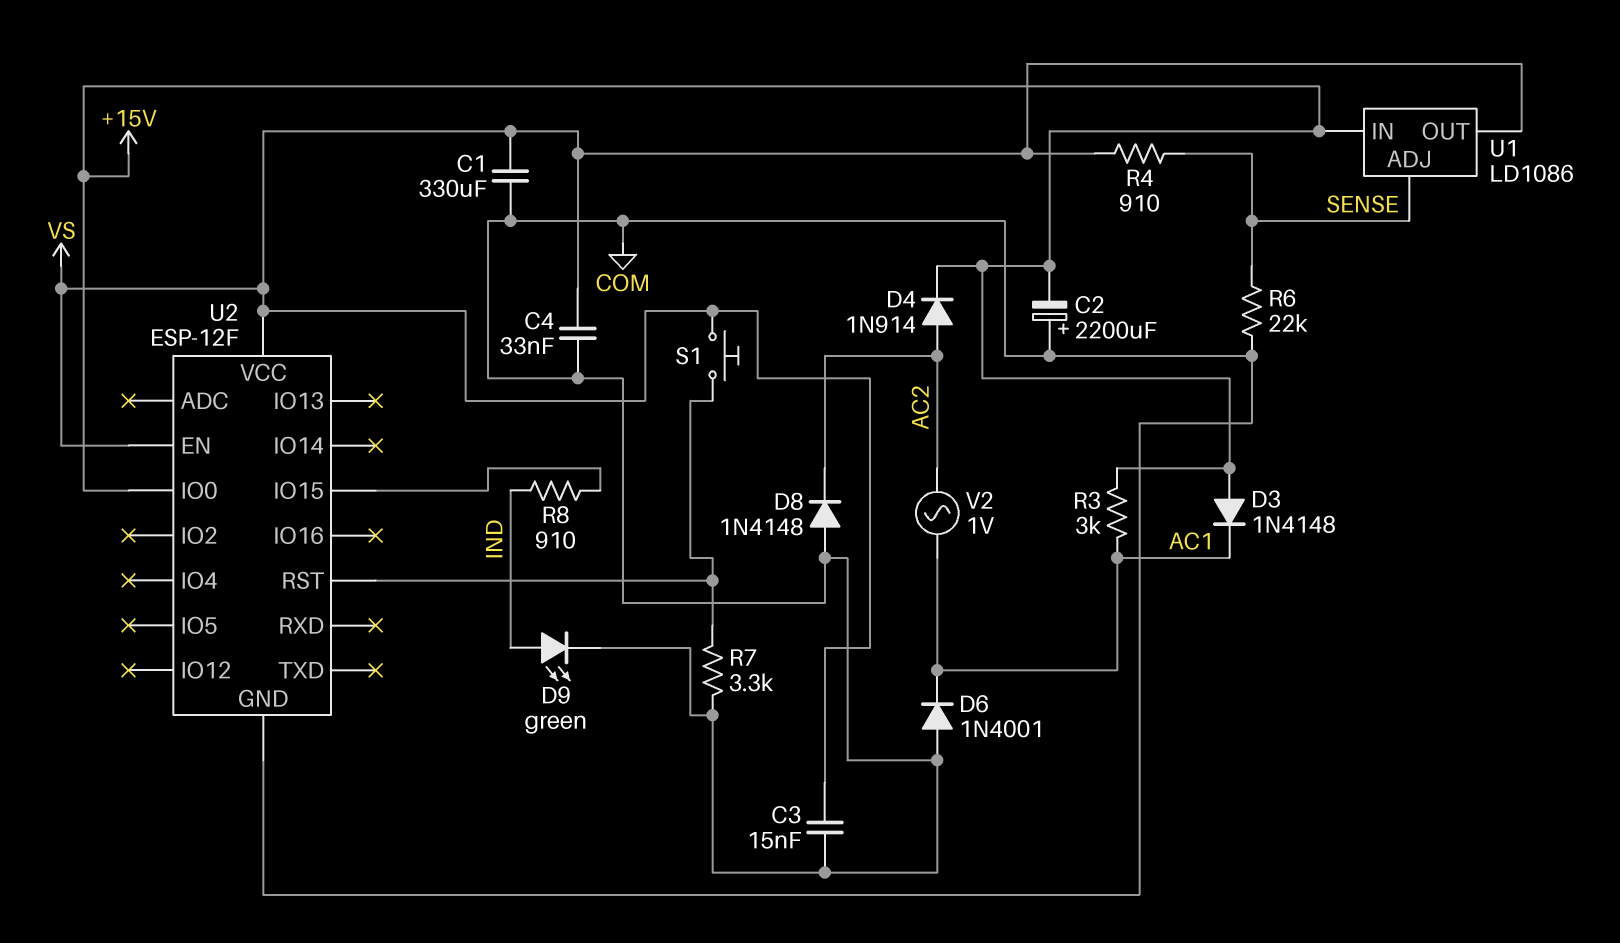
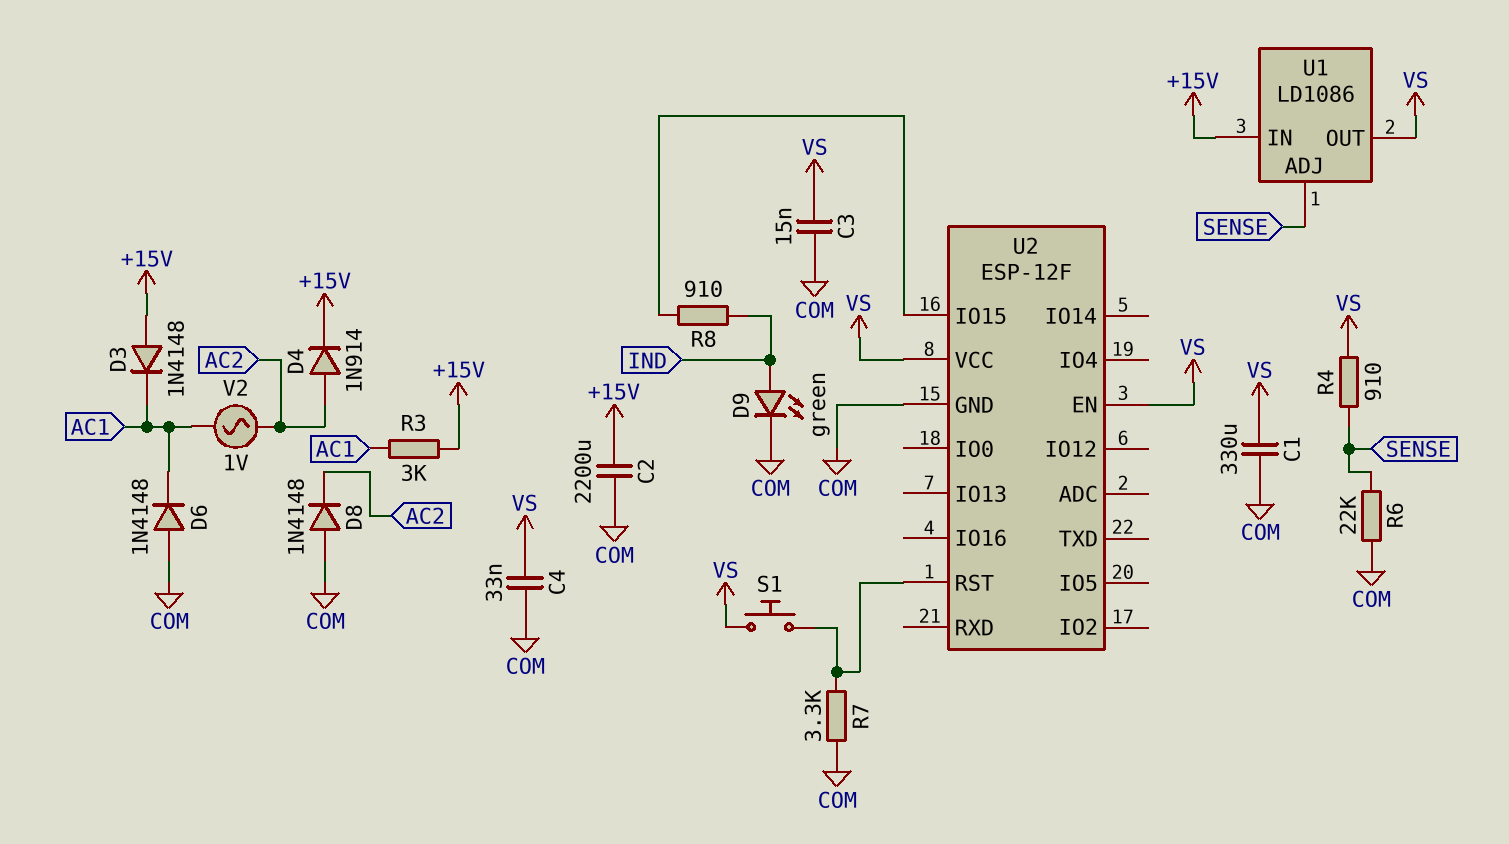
C2: 2200uF (plus COM, minus +15V) -> 2200uF (+15V, COM)
D6: diode 1N4001 (A COM, K AC1) -> diode 1N4148 (A COM, K AC1)
U2 pin IO0: +15V -> none

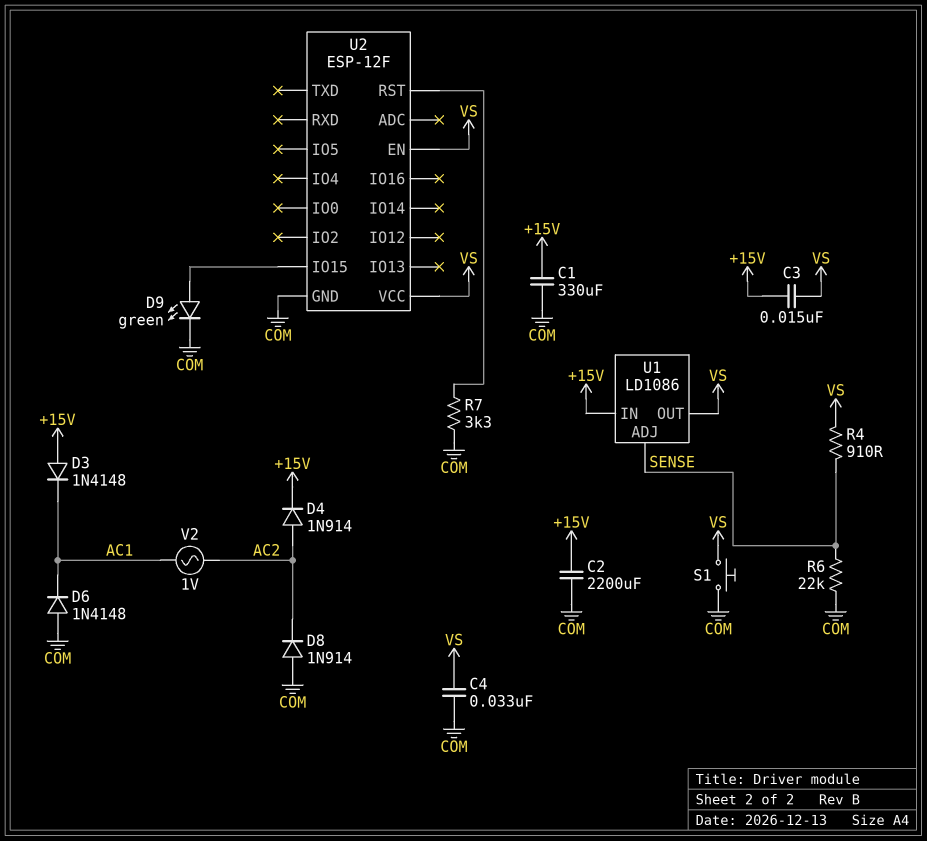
C1: 330uF (COM, VS) -> 330uF (+15V, COM)
C3: 15nF (COM, VS) -> 15nF (+15V, VS)
D8: diode 1N4148 (A COM, K AC2) -> diode 1N914 (A COM, K AC2)
D9: LED green (A IND, K COM) -> LED green (A U2/IO15, K COM)
R3: 3k (+15V, AC1) -> none
R8: 910 (IND, U2/IO15) -> none
S1: button (U2/RST, VS) -> button (COM, VS)

